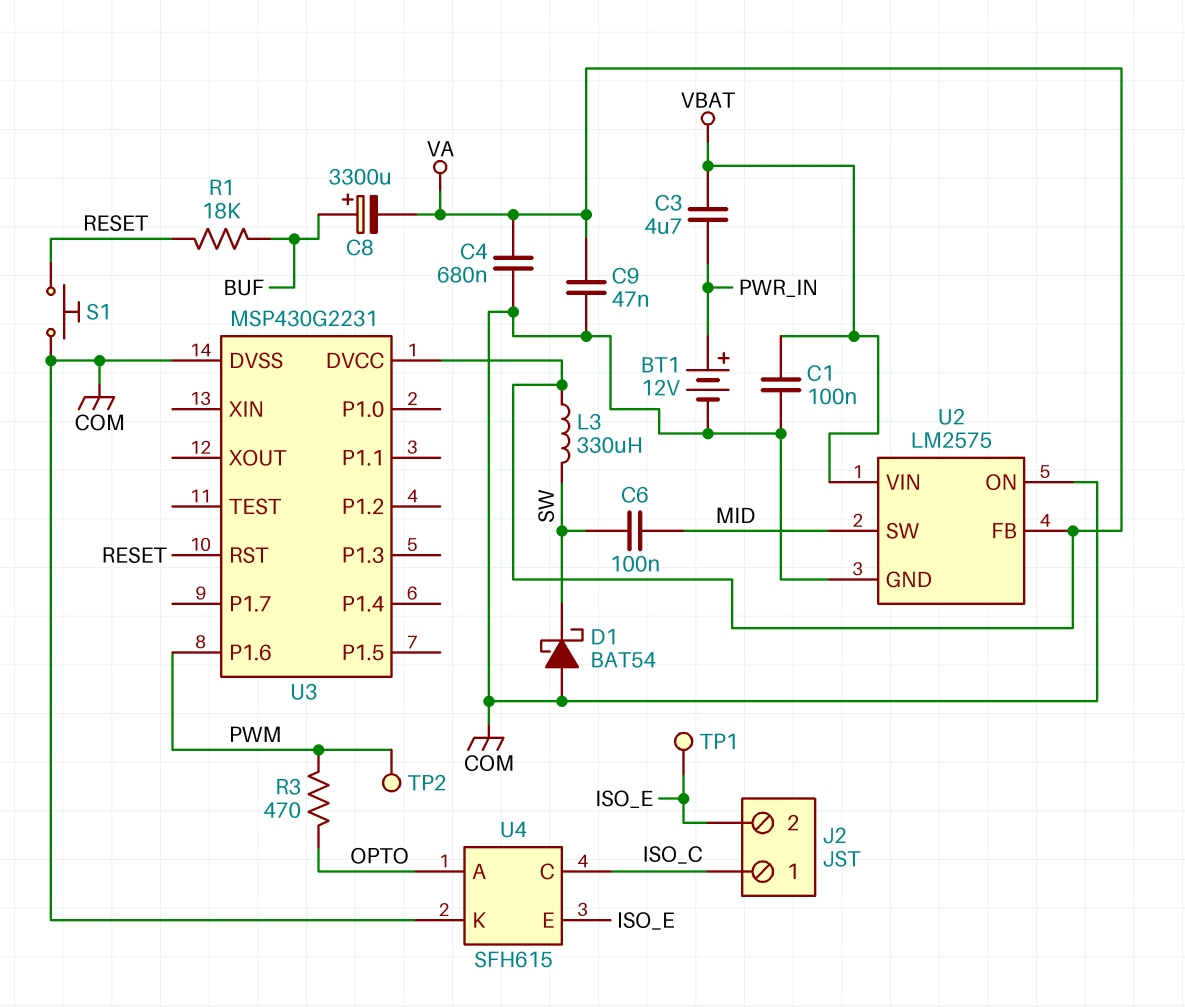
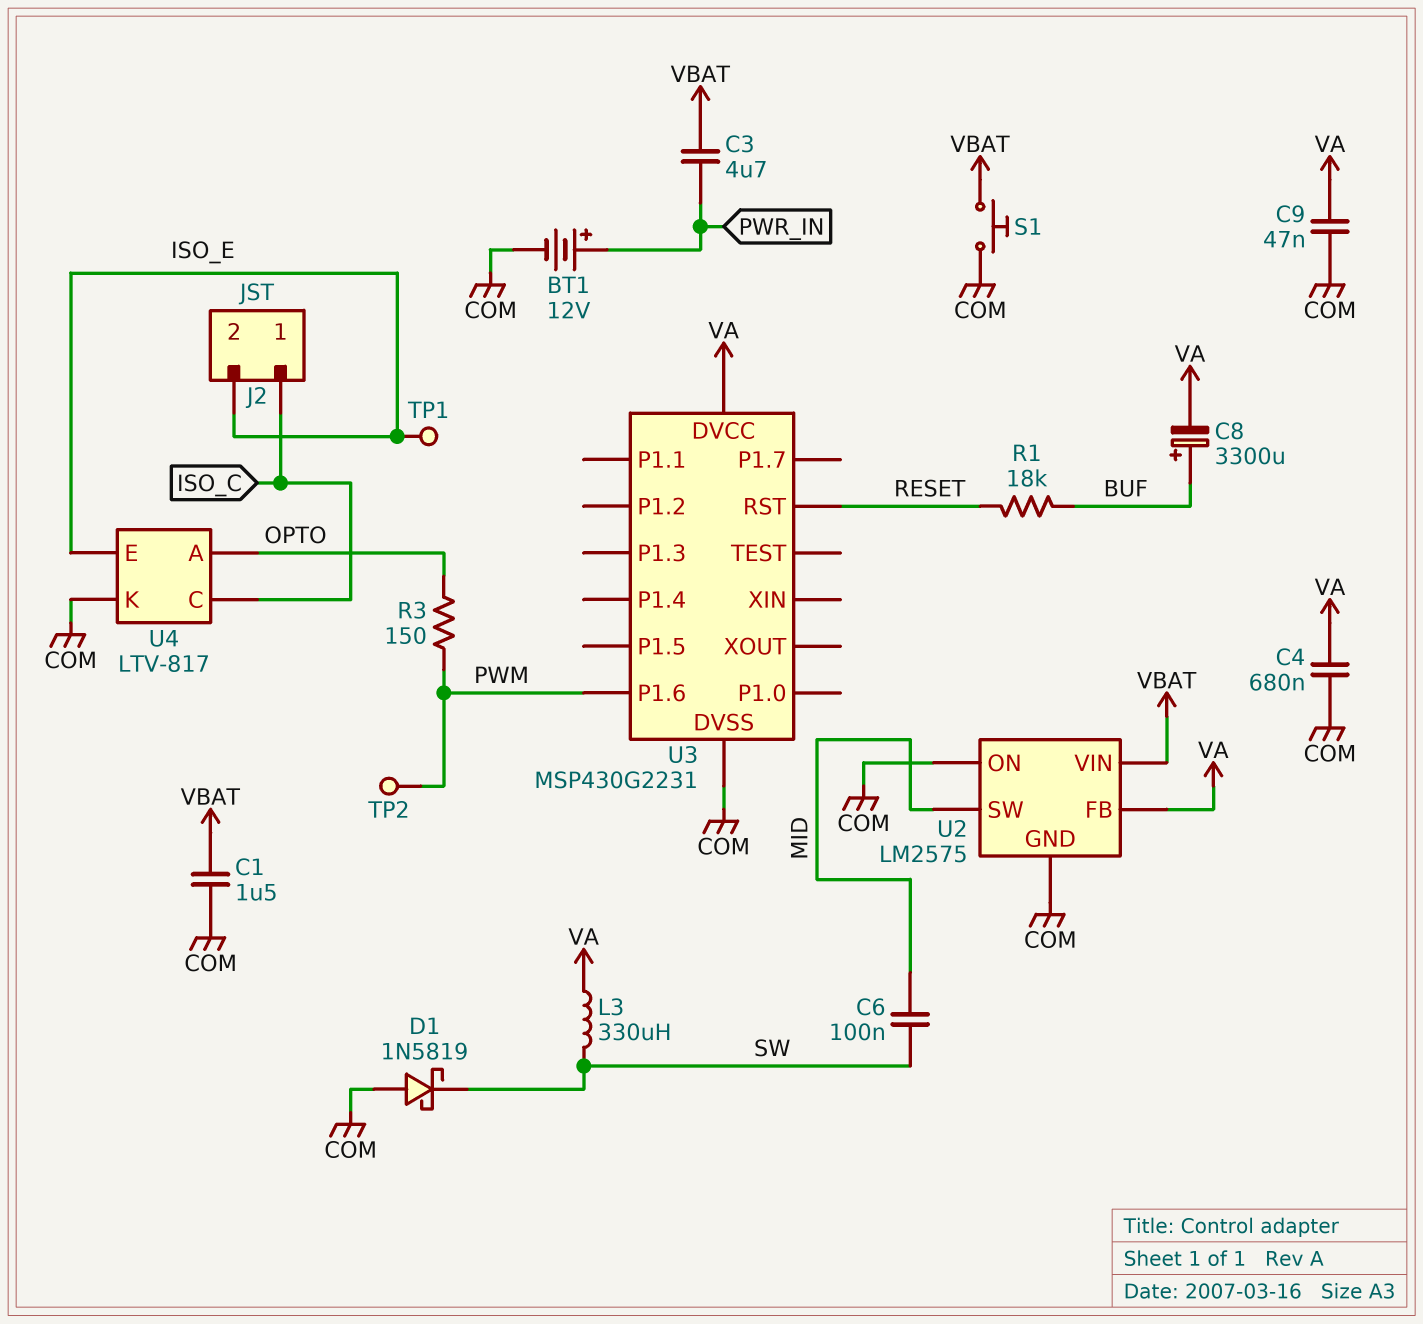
C1: 100nF (COM, VBAT) -> 1.5uF (COM, VBAT)
D1: schottky BAT54 (A COM, K SW) -> schottky 1N5819 (A COM, K SW)
R3: 470 (OPTO, PWM) -> 150 (OPTO, PWM)
S1: button (COM, RESET) -> button (COM, VBAT)
U4: SFH615 -> LTV-817

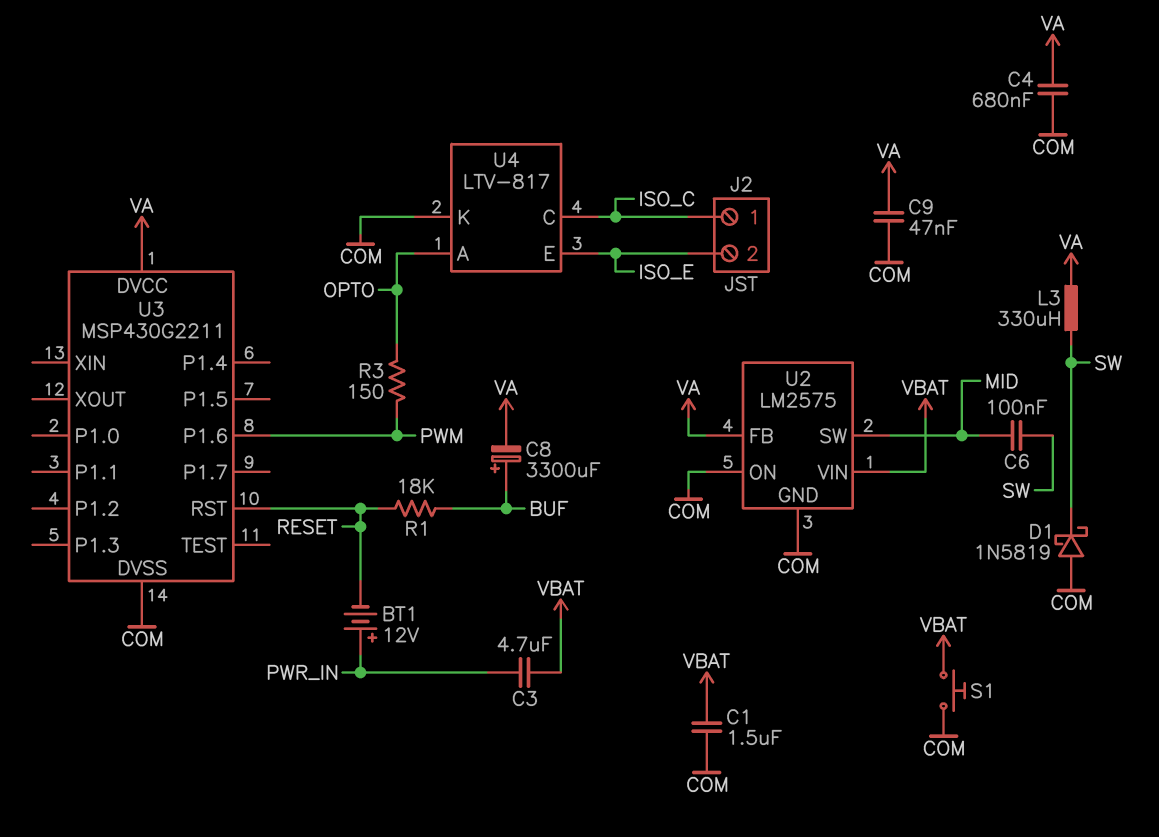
BT1: 12V (plus PWR_IN, minus COM) -> 12V (plus PWR_IN, minus RESET)
TP1: test point (ISO_E) -> none
TP2: test point (PWM) -> none
U3: MSP430G2231 -> MSP430G2211

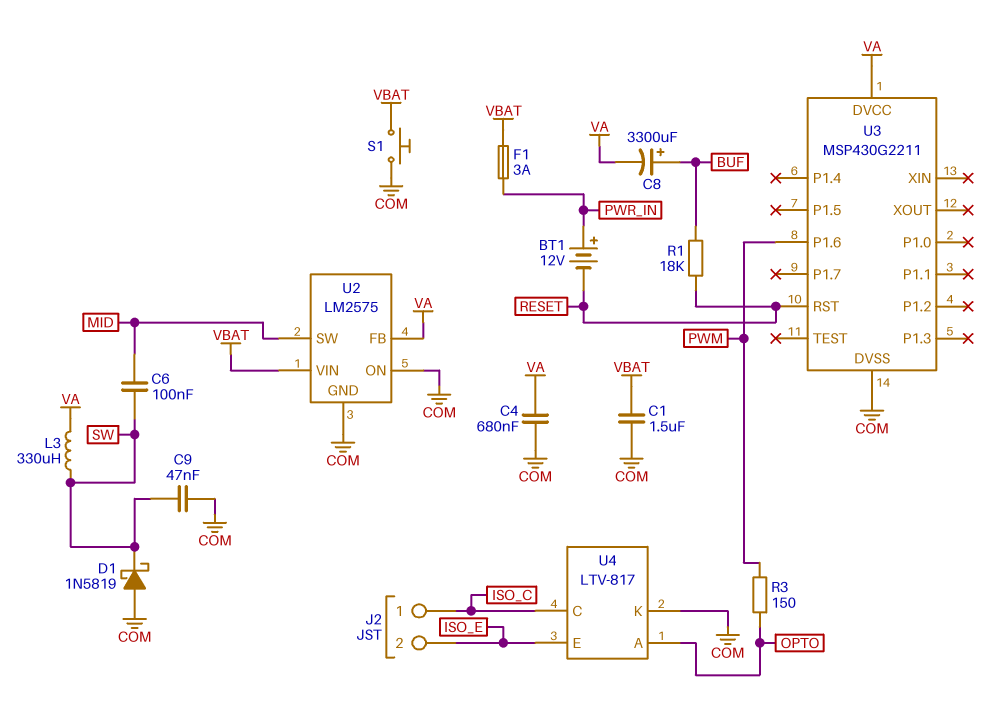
C3: 4.7uF (PWR_IN, VBAT) -> none
C9: 47nF (COM, VA) -> 47nF (COM, SW)
F1: none -> 3A (PWR_IN, VBAT)

